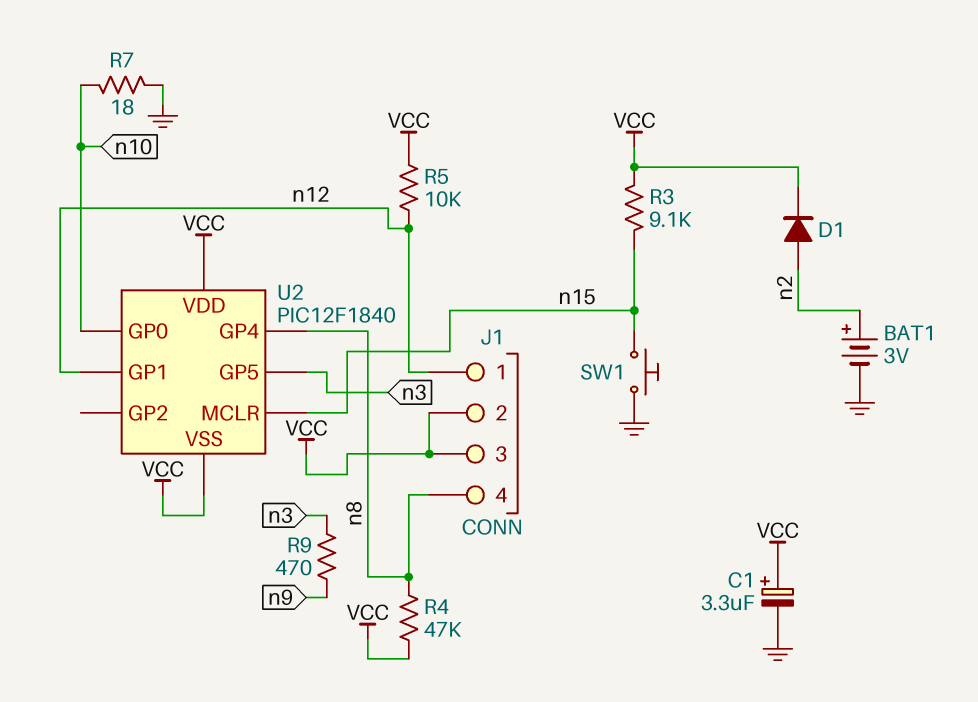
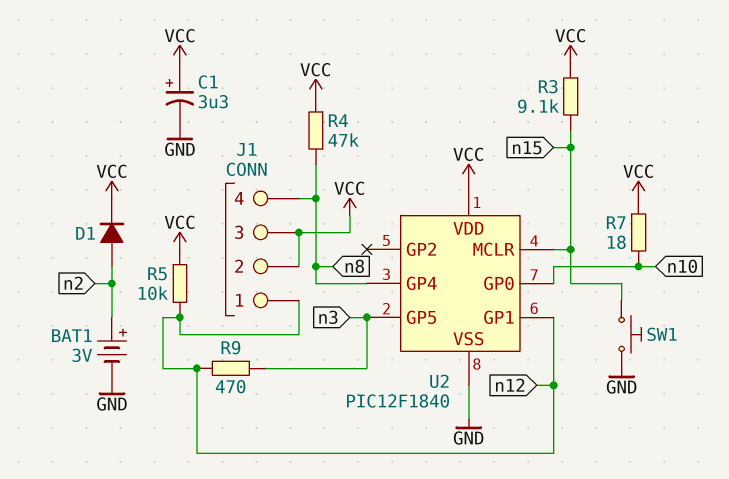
R7: 18 (GND, n10) -> 18 (VCC, n10)
R9: 470 (n3, n9) -> 470 (n3, n12)
U2 pin VSS: VCC -> GND

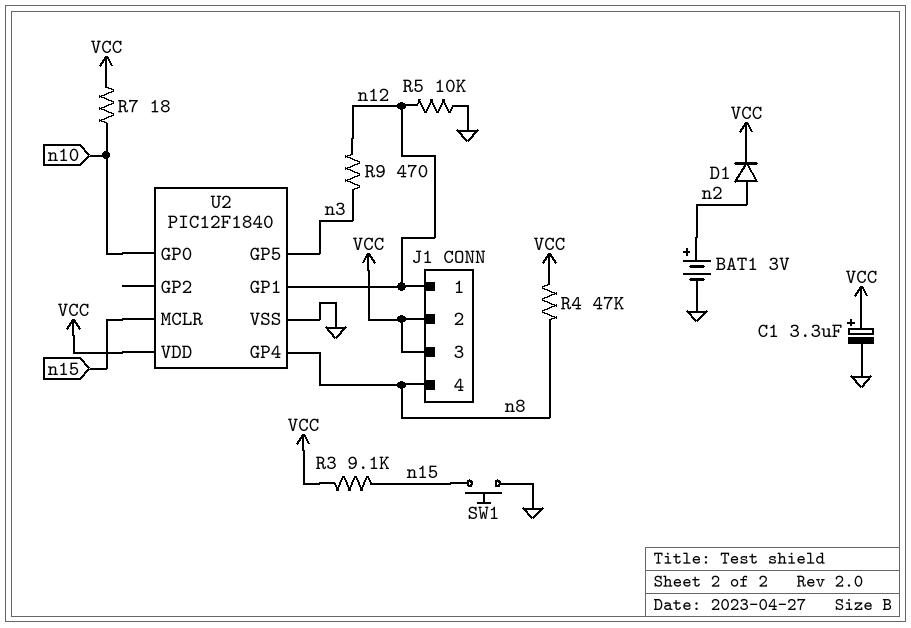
R5: 10k (VCC, n12) -> 10k (GND, n12)

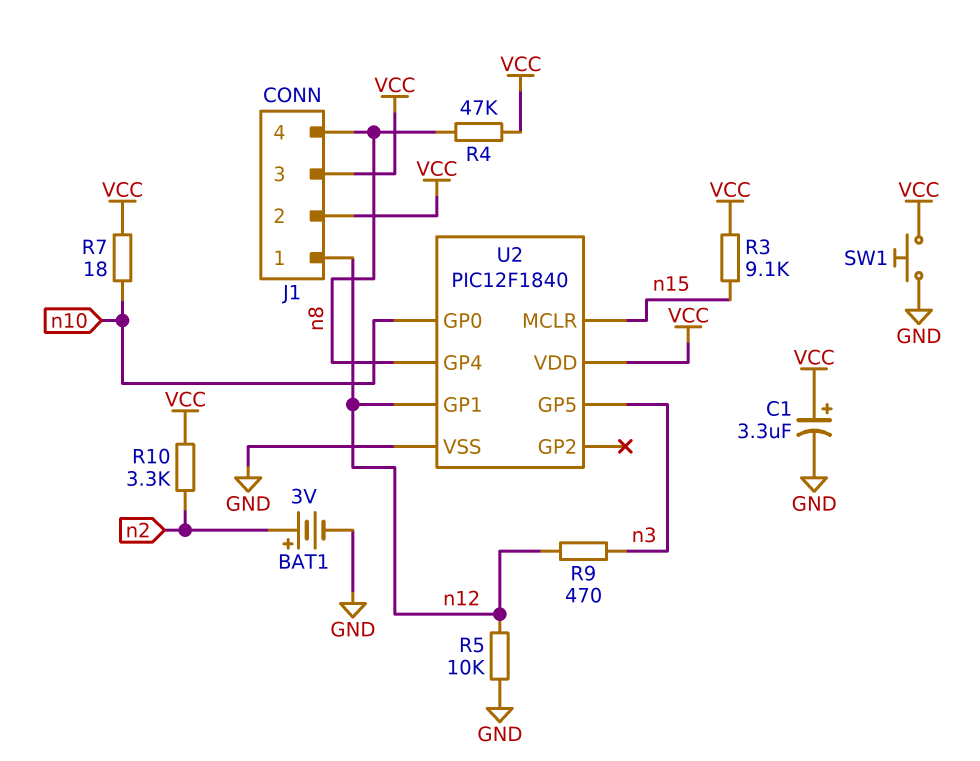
D1: diode (A n2, K VCC) -> none
R10: none -> 3.3k (VCC, n2)
SW1: button (GND, n15) -> button (GND, VCC)

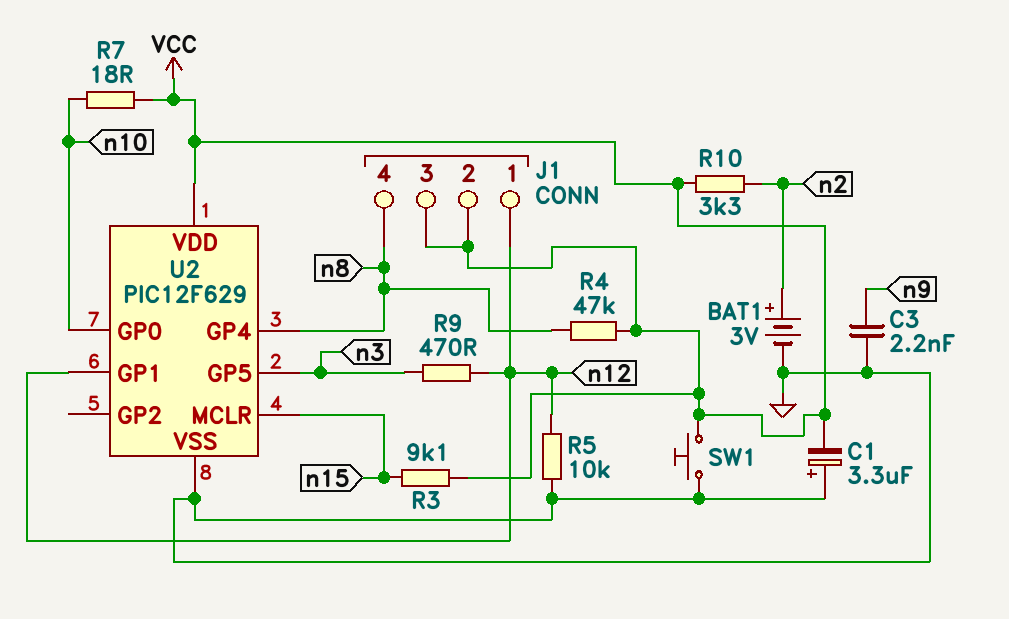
C1: 3.3uF (plus VCC, minus GND) -> 3.3uF (plus GND, minus VCC)
C3: none -> 2.2nF (GND, n9)
U2: PIC12F1840 -> PIC12F629

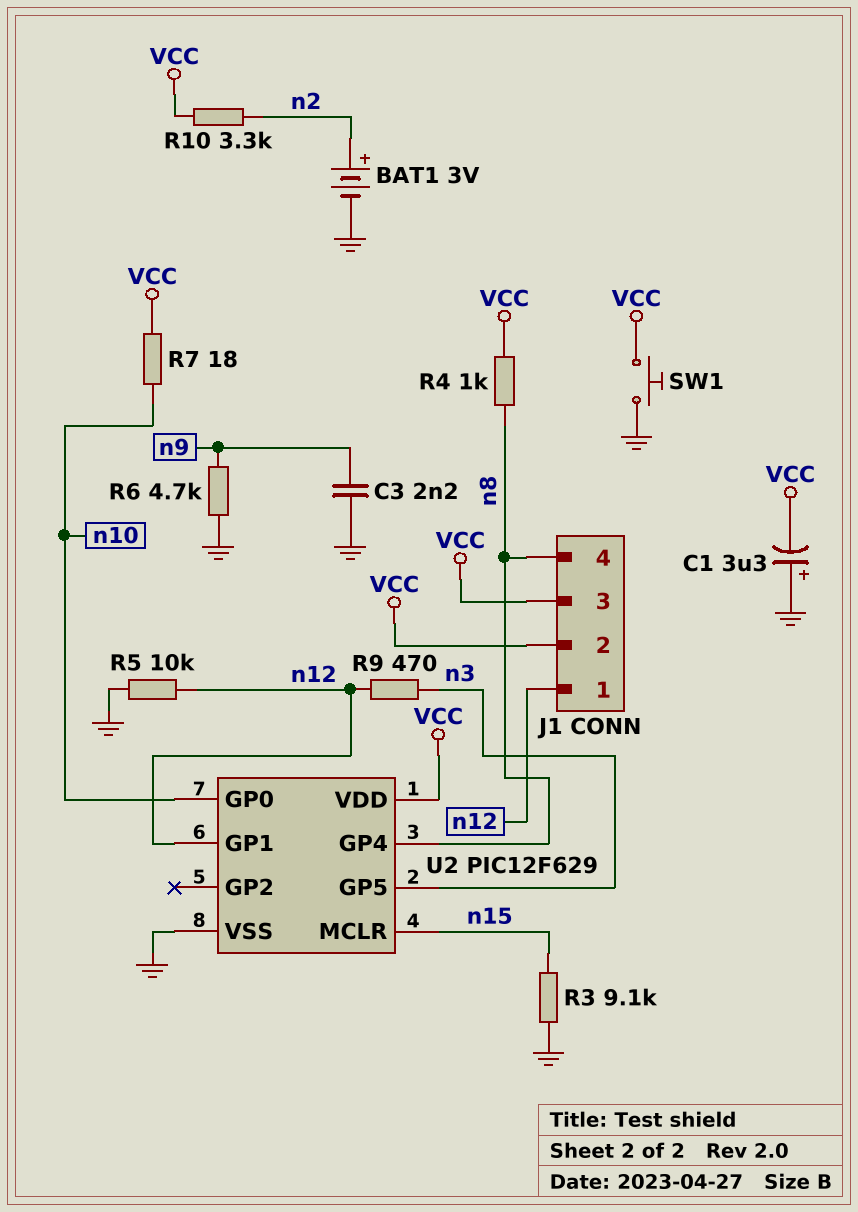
R3: 9.1k (VCC, n15) -> 9.1k (GND, n15)
R4: 47k (VCC, n8) -> 1k (VCC, n8)
R6: none -> 4.7k (GND, n9)

